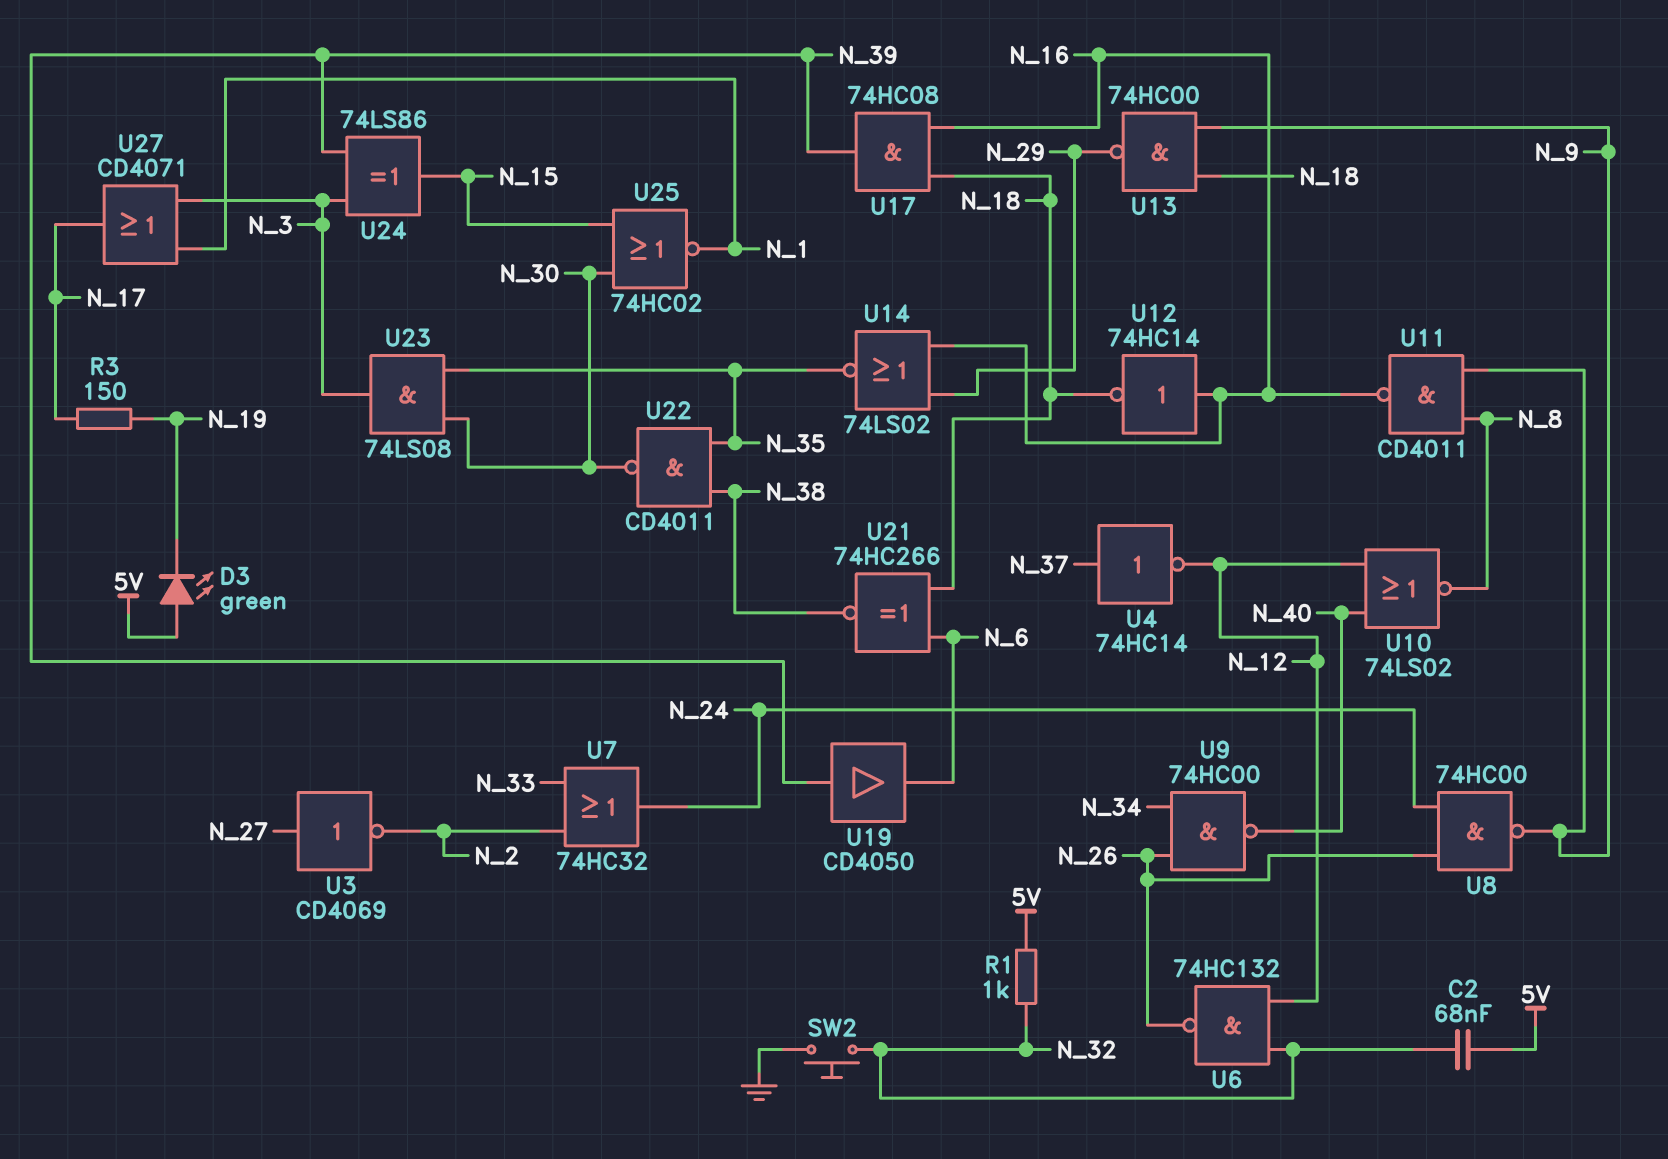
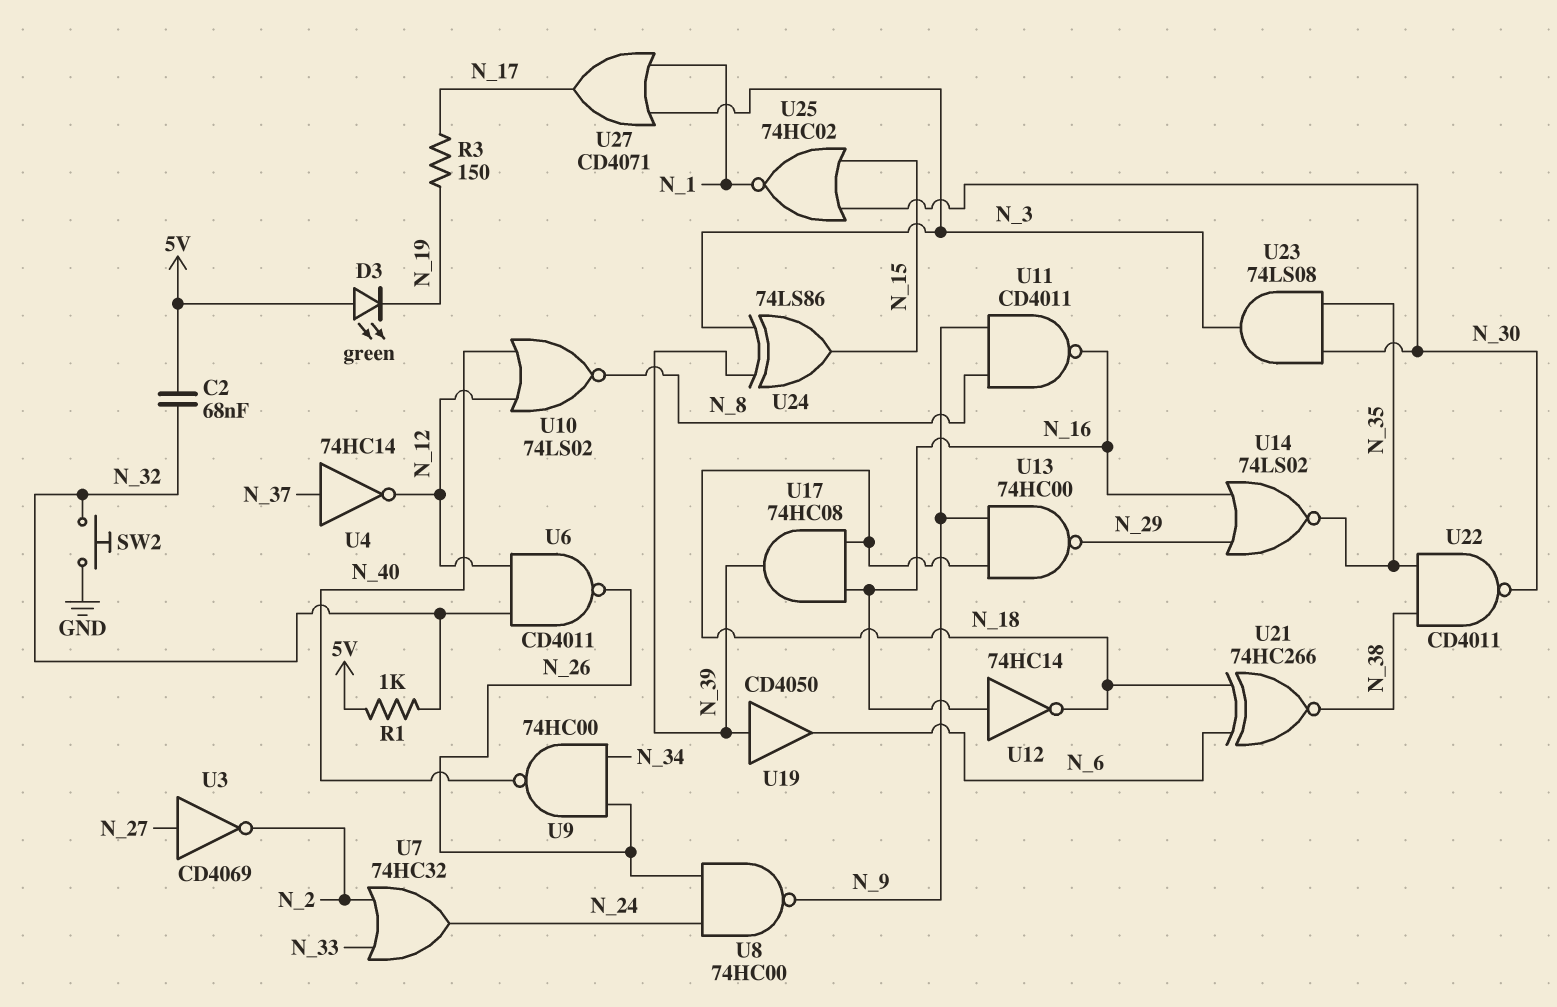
U6: NAND 74HC132 (in N_12, in N_32, out N_26) -> NAND CD4011 (in N_12, in N_32, out N_26)

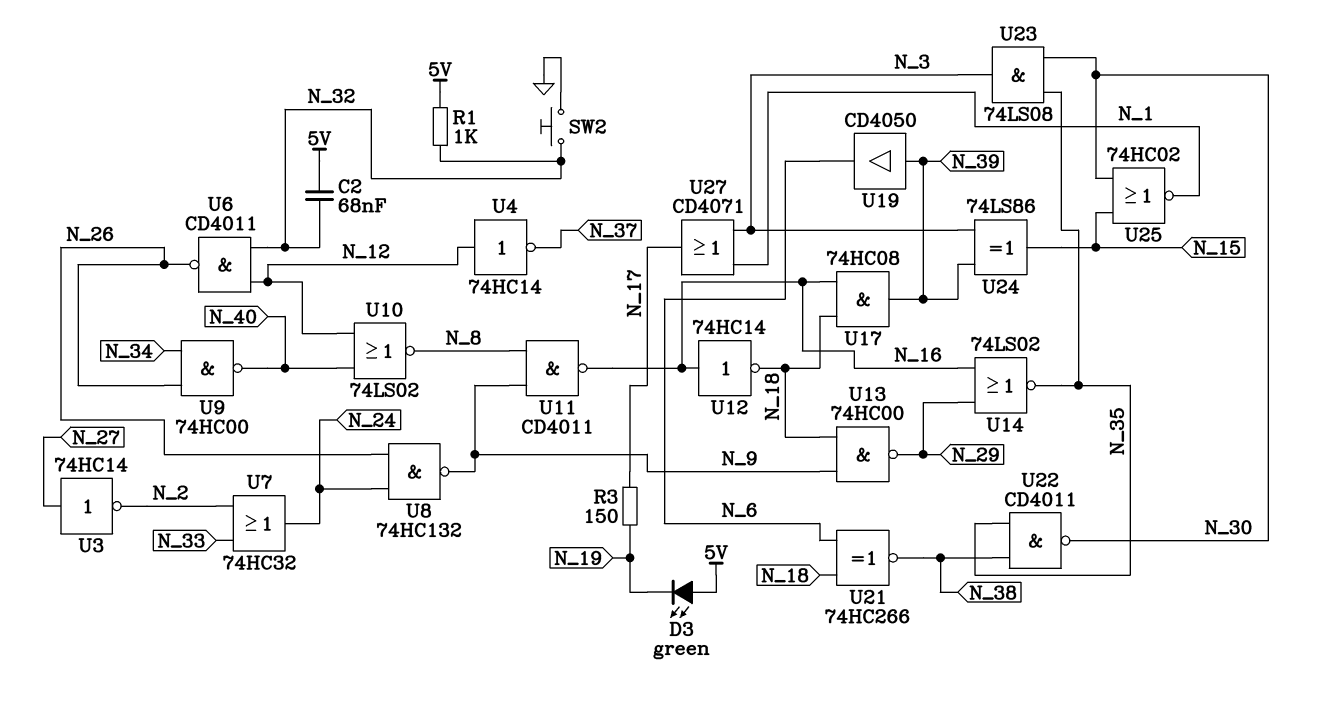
U3: NOT CD4069 (in N_27, out N_2) -> NOT 74HC14 (in N_27, out N_2)
U4: NOT 74HC14 (in N_37, out N_12) -> NOT 74HC14 (in N_12, out N_37)
U8: NAND 74HC00 (in N_24, in N_26, out N_9) -> NAND 74HC132 (in N_24, in N_26, out N_9)

